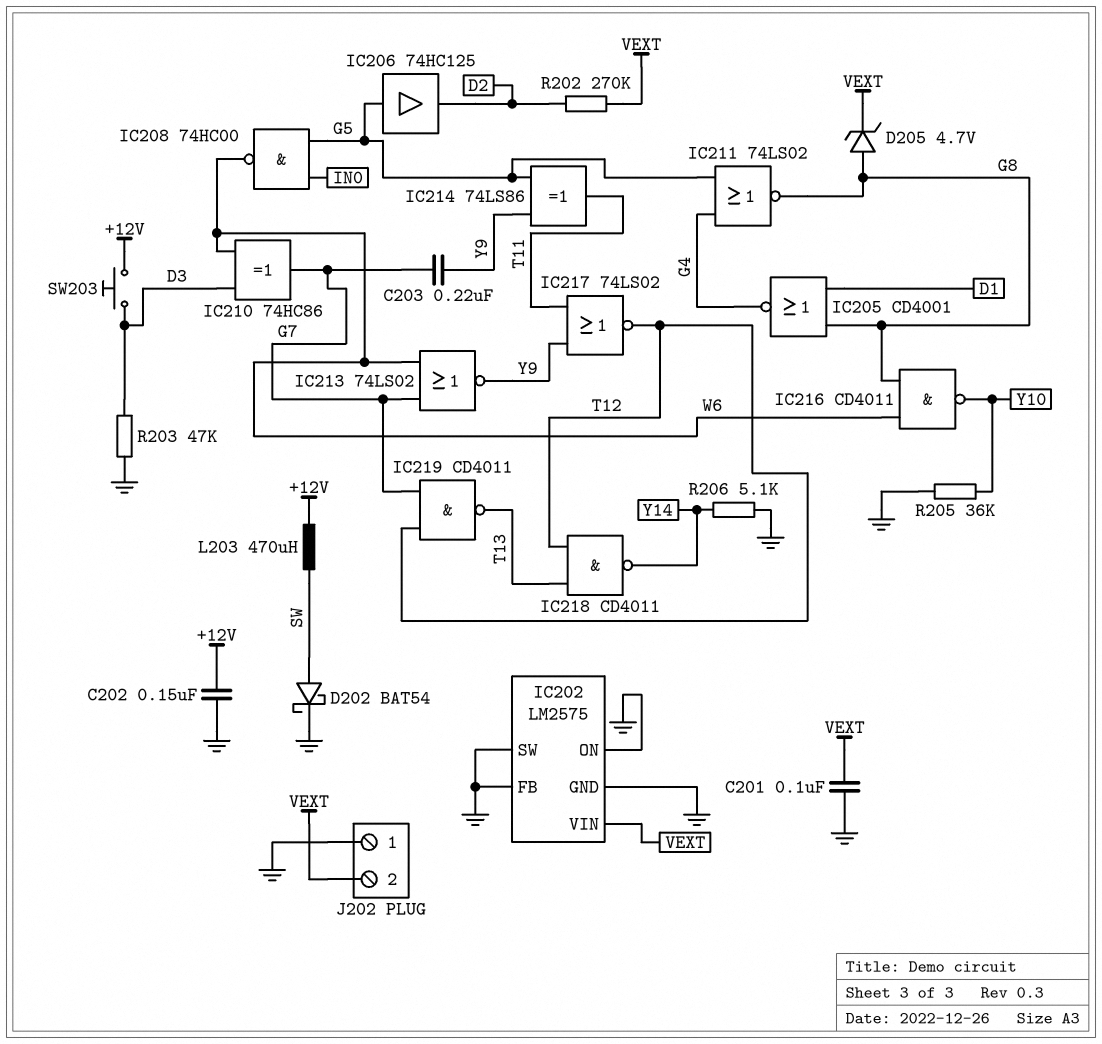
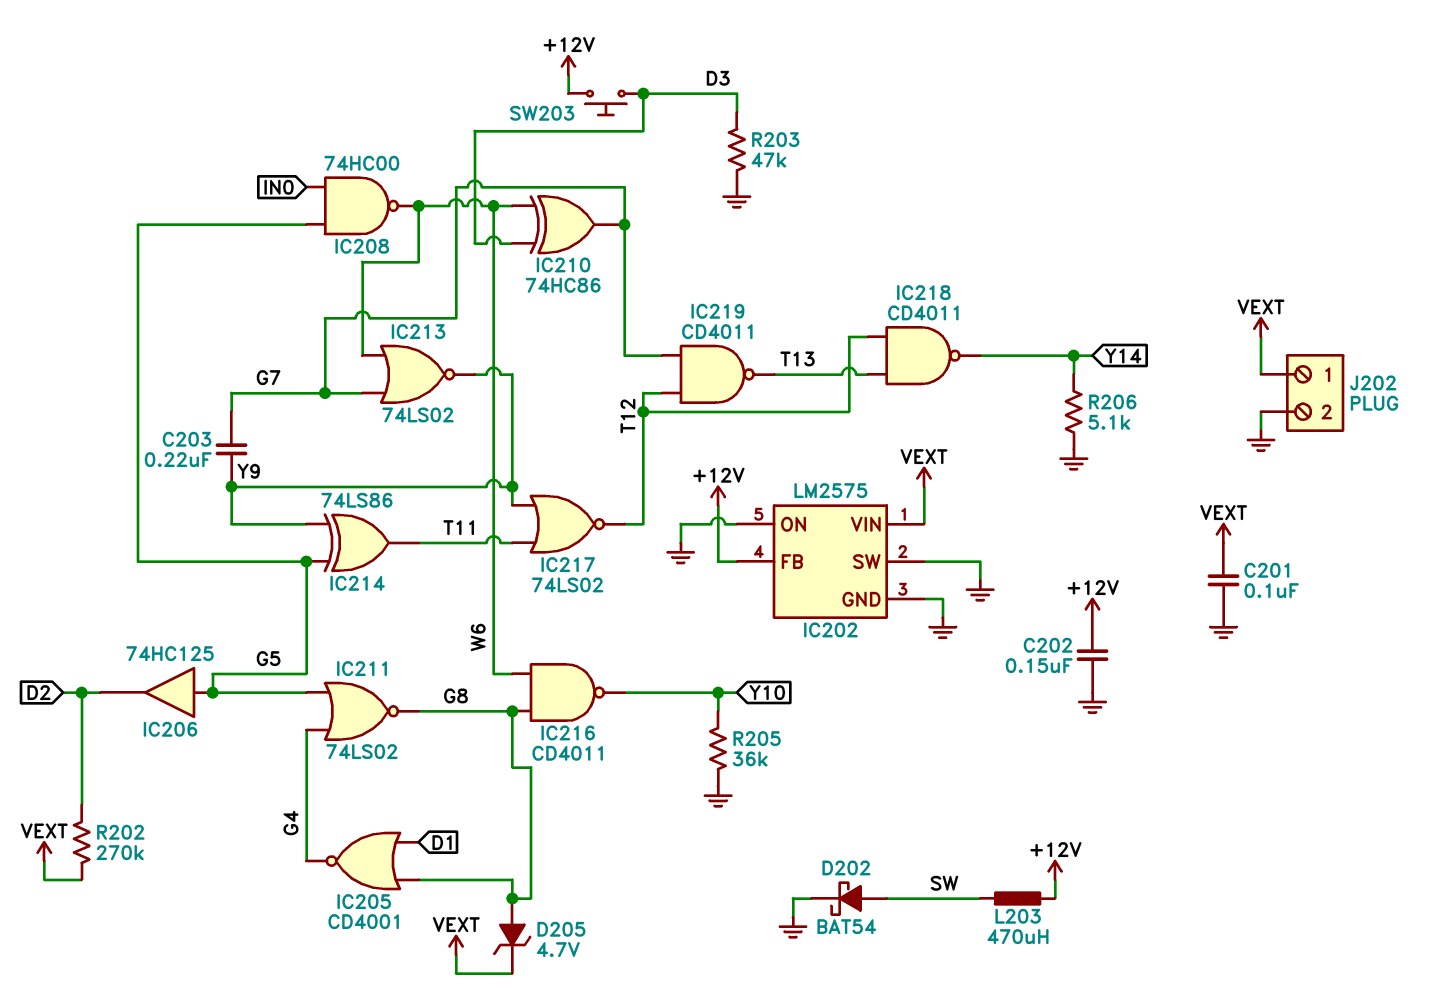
IC202 pin FB: GND -> +12V
J202 pin 1: GND -> VEXT
J202 pin 2: VEXT -> GND

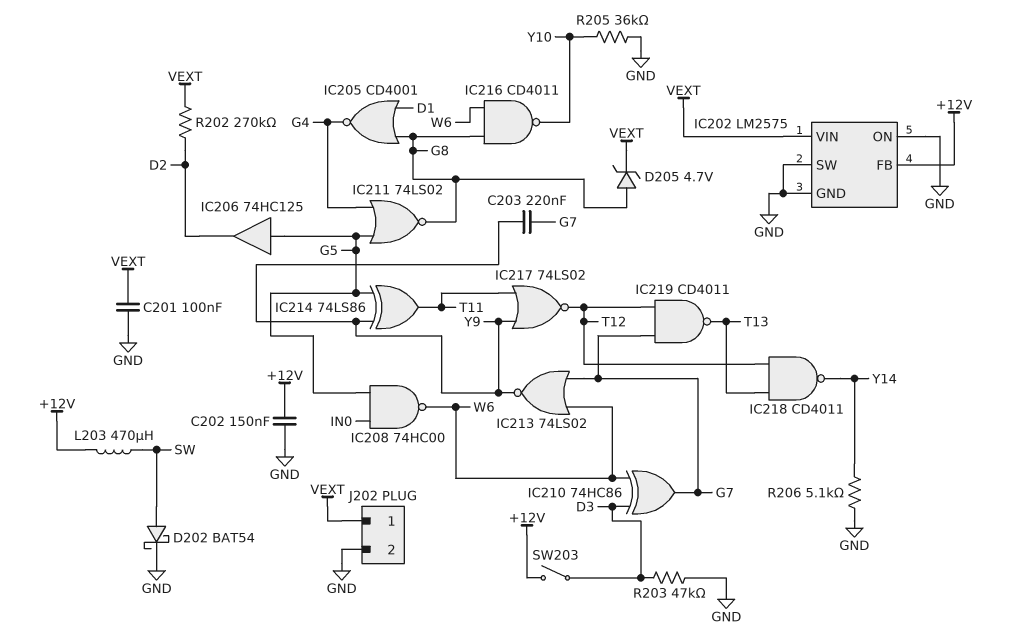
SW203: button (+12V, D3) -> switch (+12V, D3)

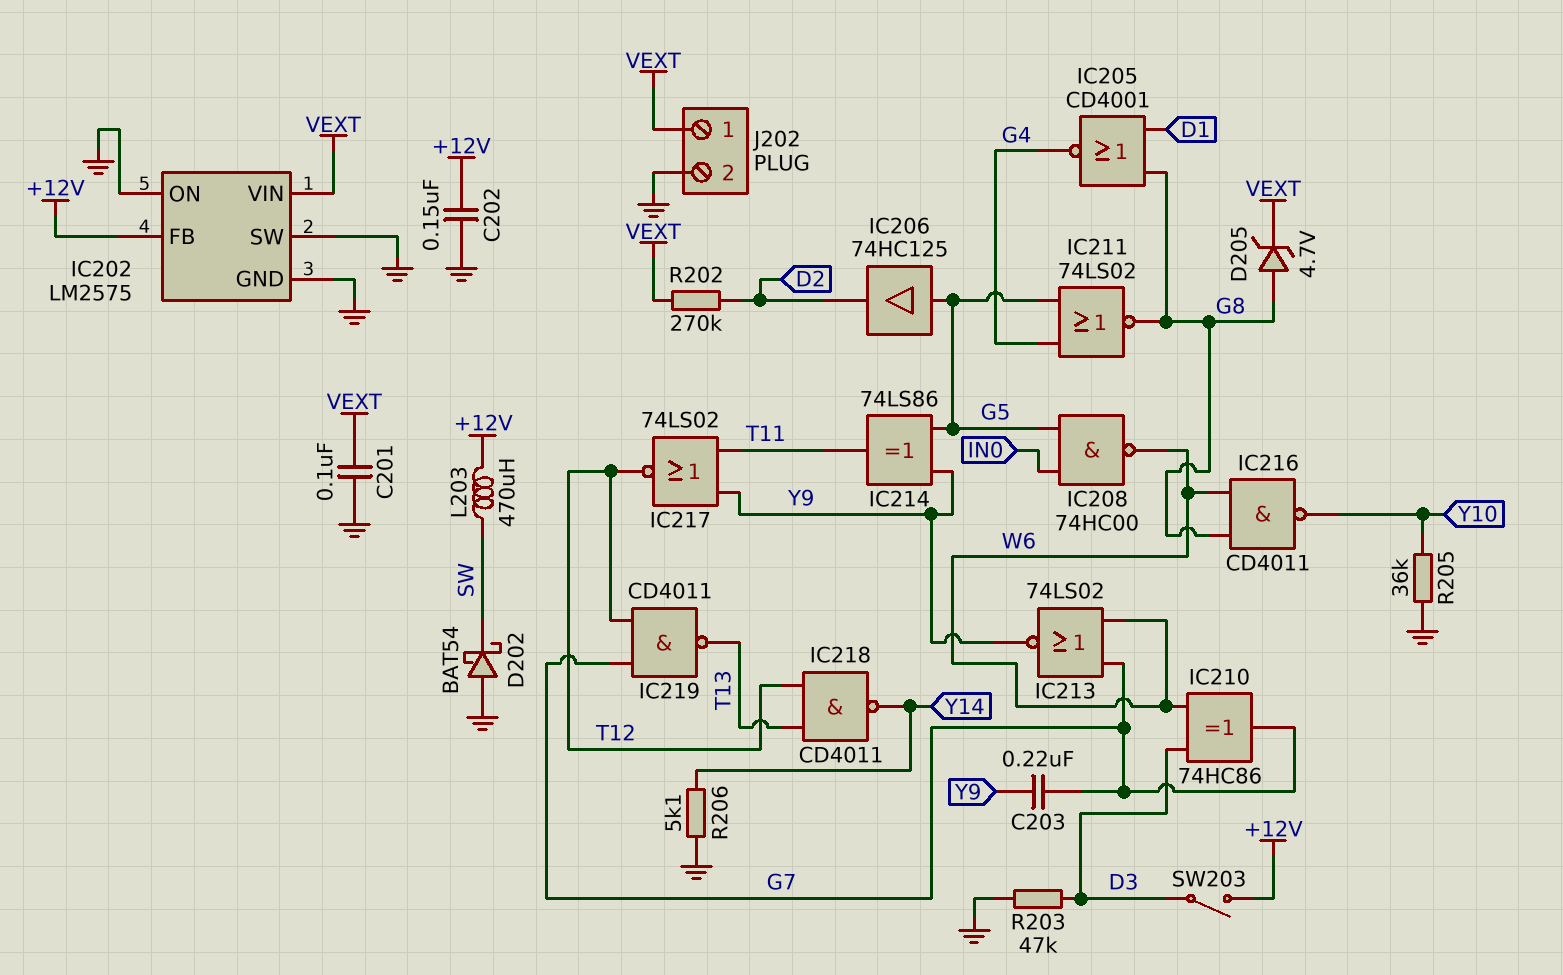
D202: schottky BAT54 (A SW, K GND) -> schottky BAT54 (A GND, K SW)

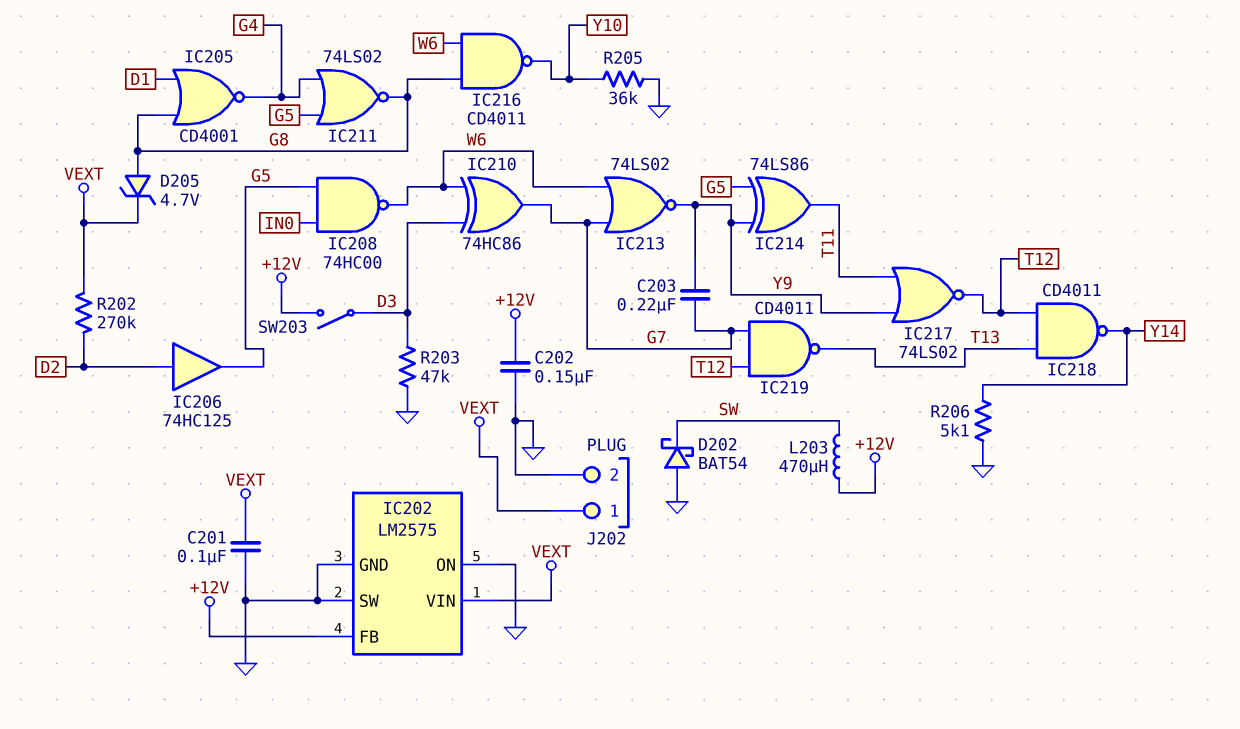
IC206: buffer 74HC125 (in G5, out D2) -> buffer 74HC125 (in D2, out G5)

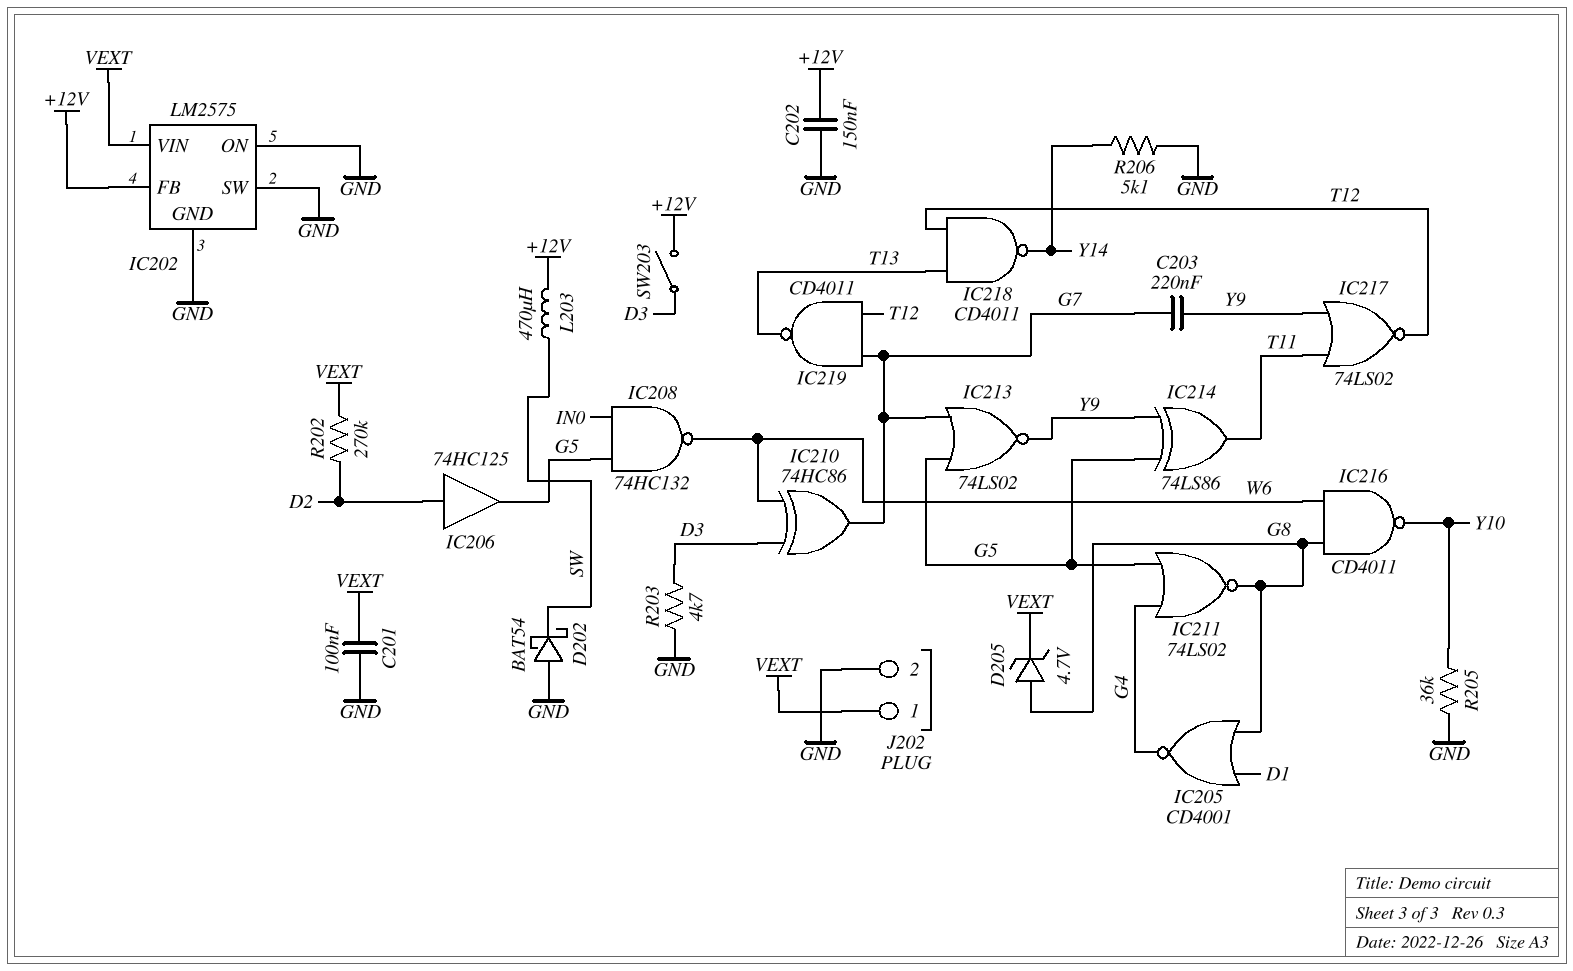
IC208: NAND 74HC00 (in G5, in IN0, out W6) -> NAND 74HC132 (in G5, in IN0, out W6)
IC213: NOR 74LS02 (in G7, in W6, out Y9) -> NOR 74LS02 (in G5, in G7, out Y9)
R203: 47k (D3, GND) -> 4.7k (D3, GND)

